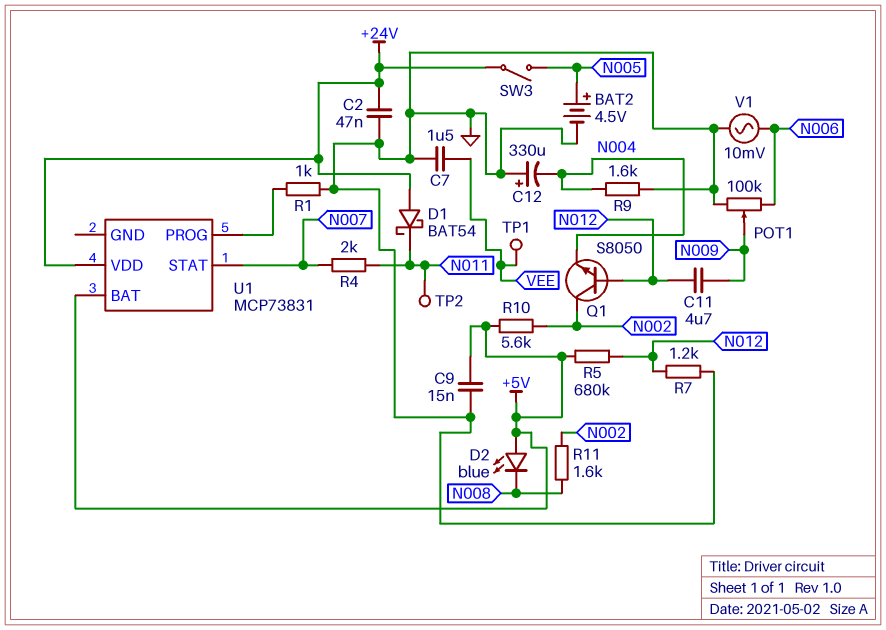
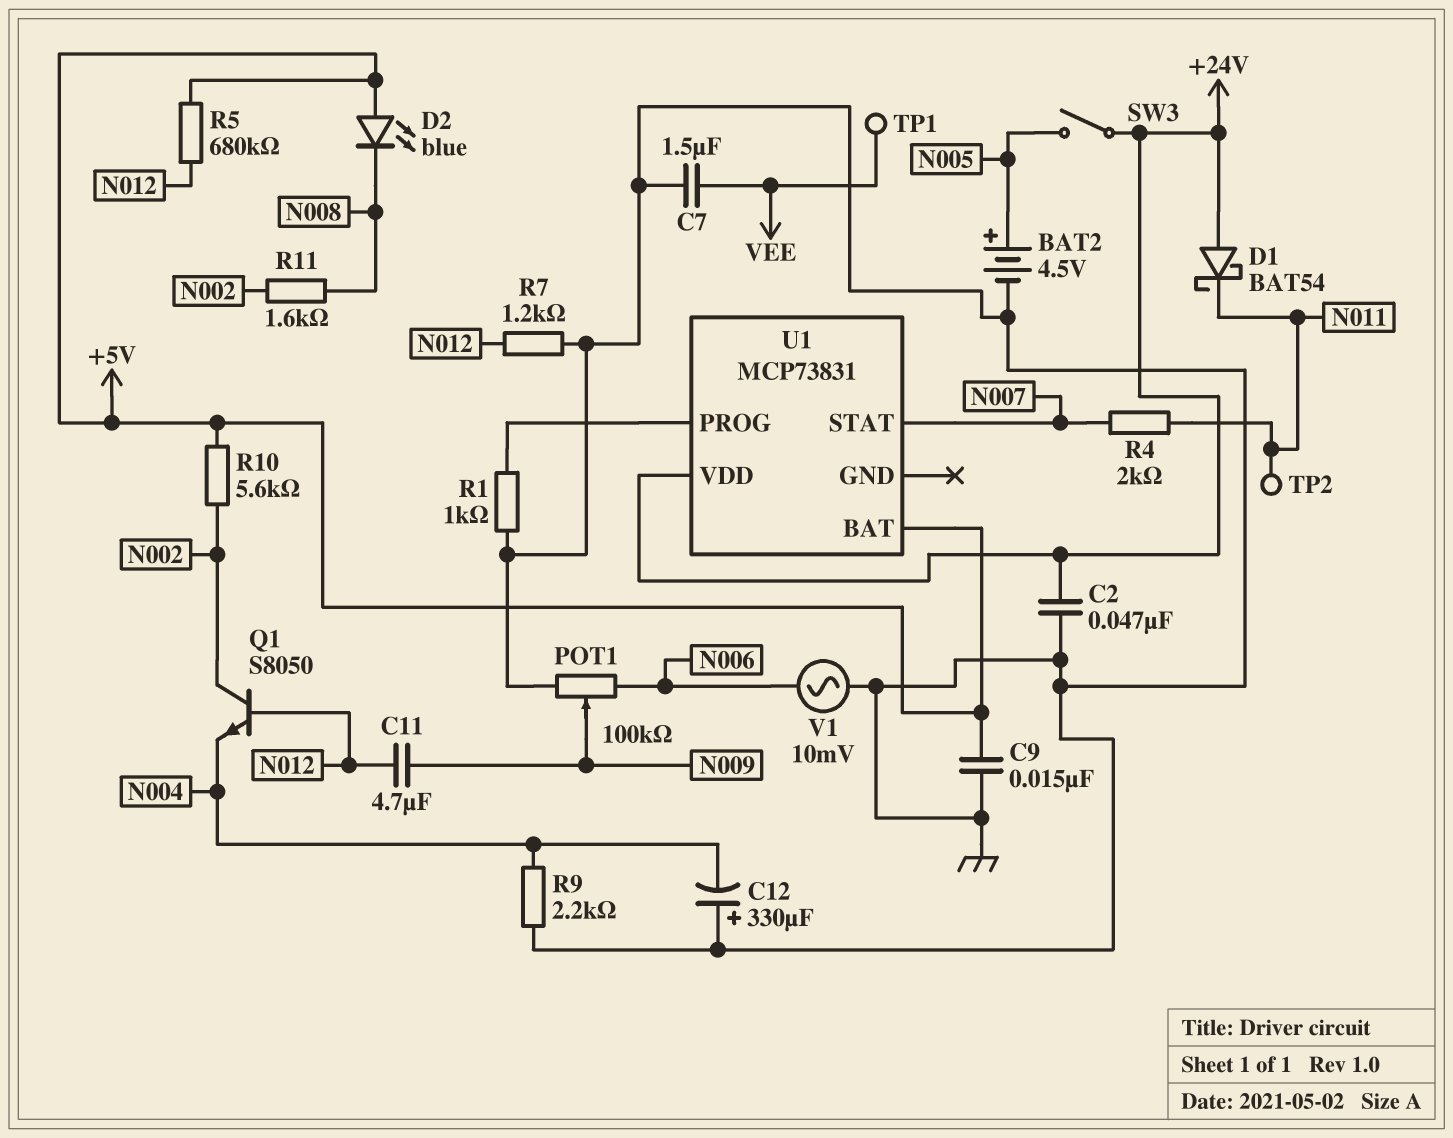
R9: 1.6k (GND, N004) -> 2.2k (GND, N004)

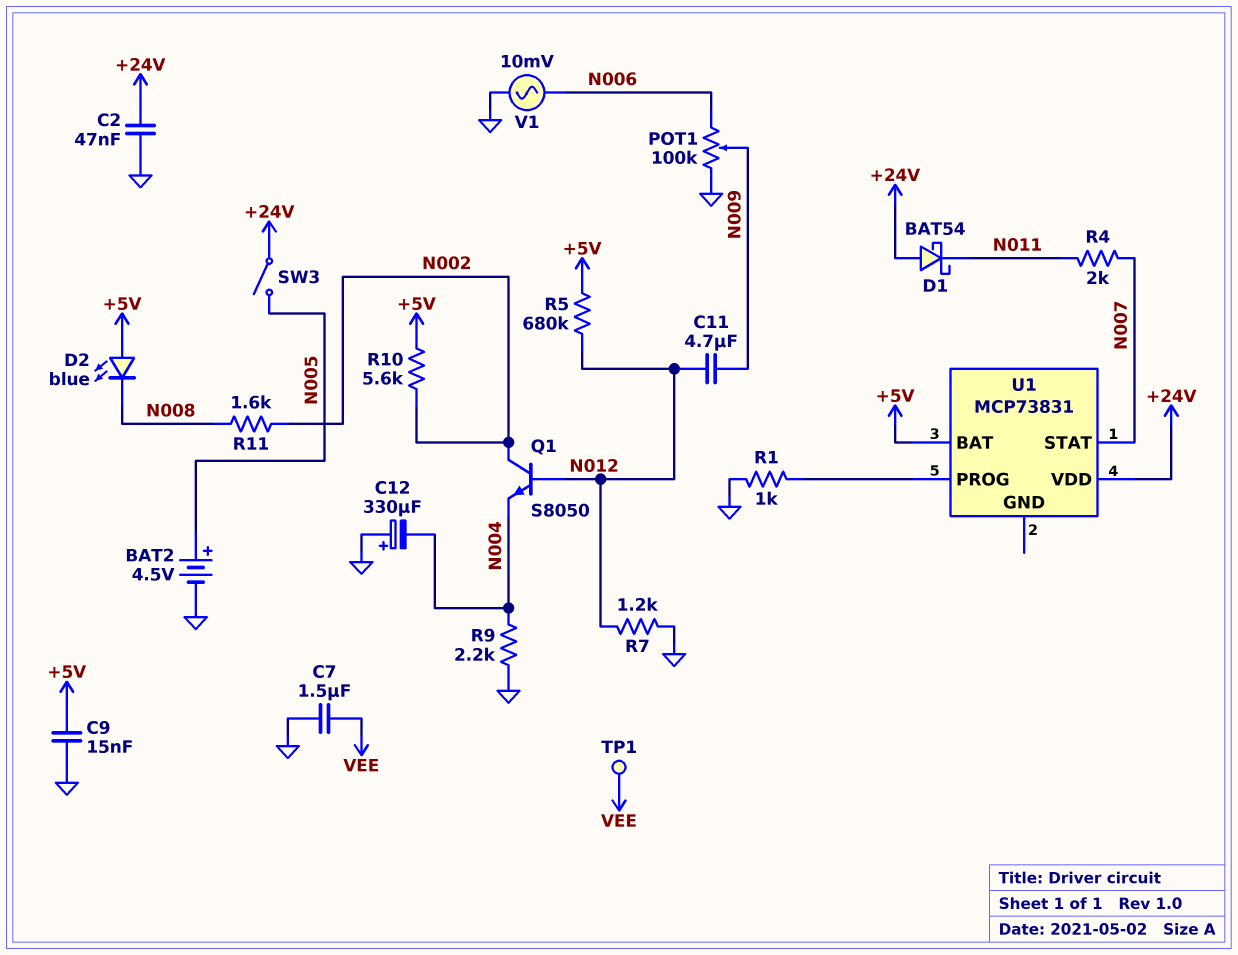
TP2: test point (N011) -> none

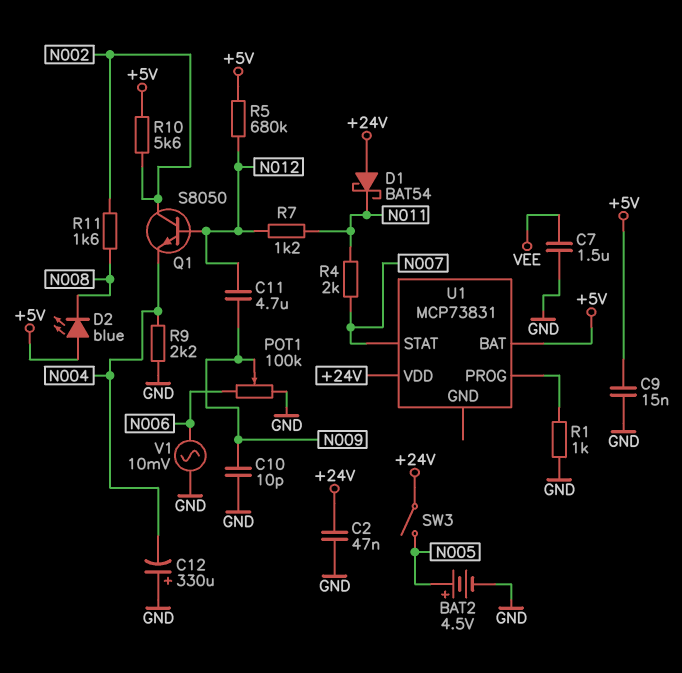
C10: none -> 10pF (GND, N009)
R7: 1.2k (GND, N012) -> 1.2k (N011, N012)
TP1: test point (VEE) -> none

